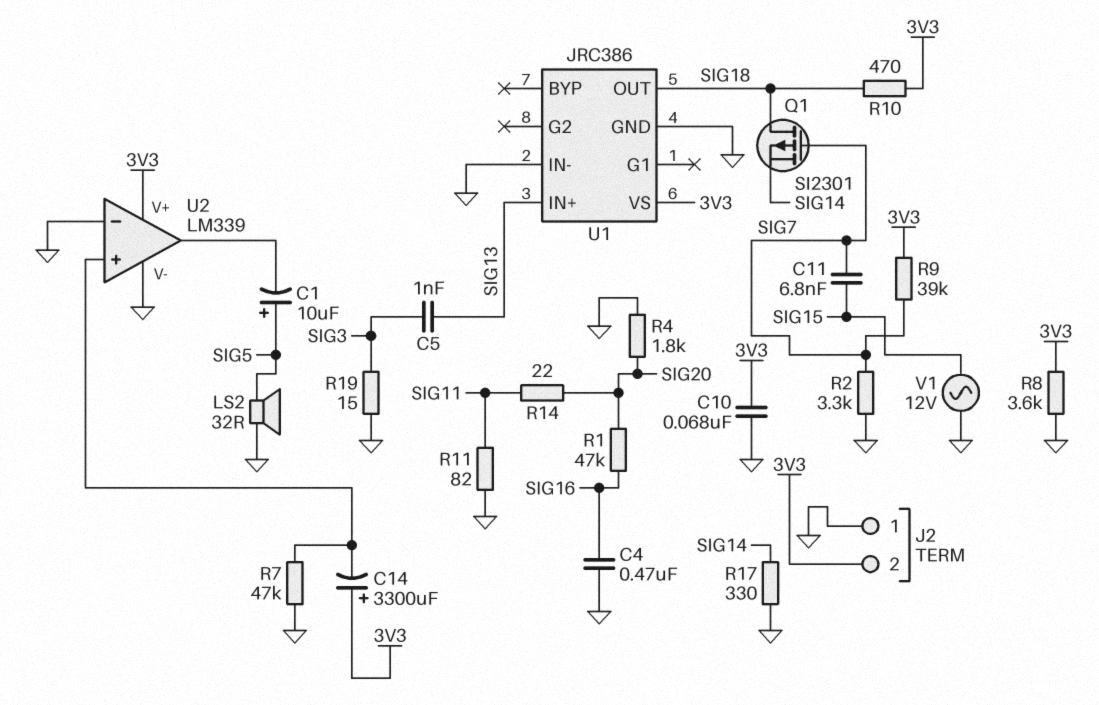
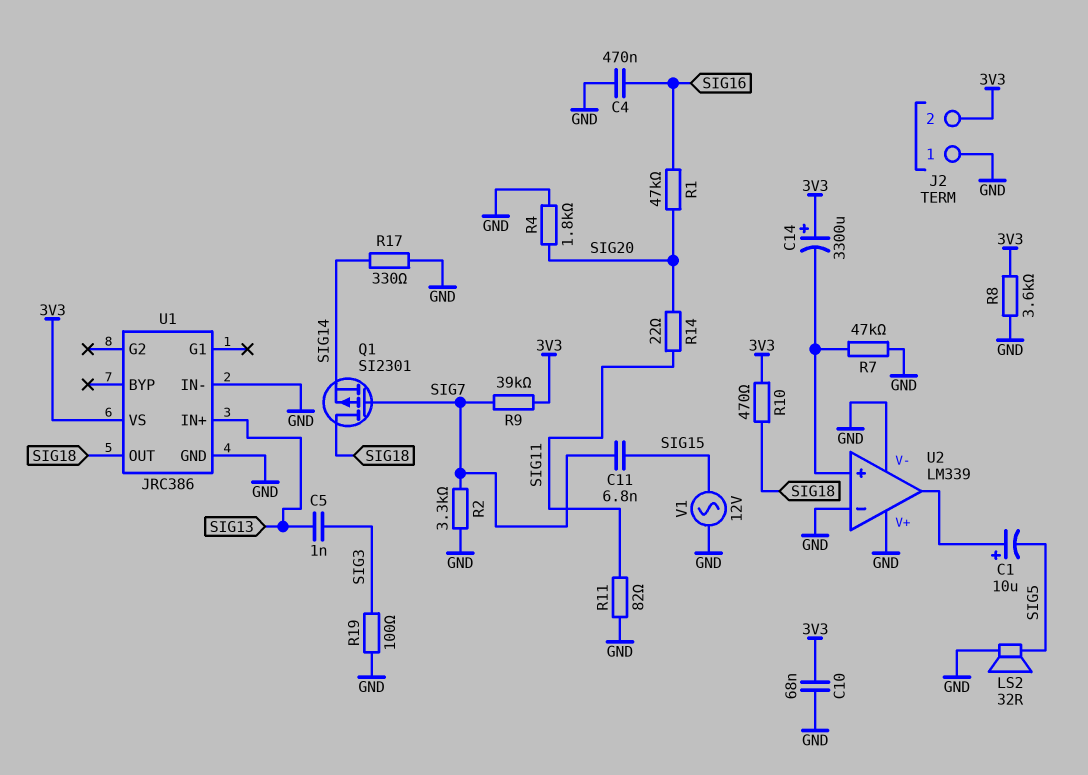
C1: 10uF (plus SIG5, minus U2/out) -> 10uF (plus U2/out, minus SIG5)
R19: 15 (GND, SIG3) -> 100 (GND, SIG3)
U2 pin V+: 3V3 -> GND

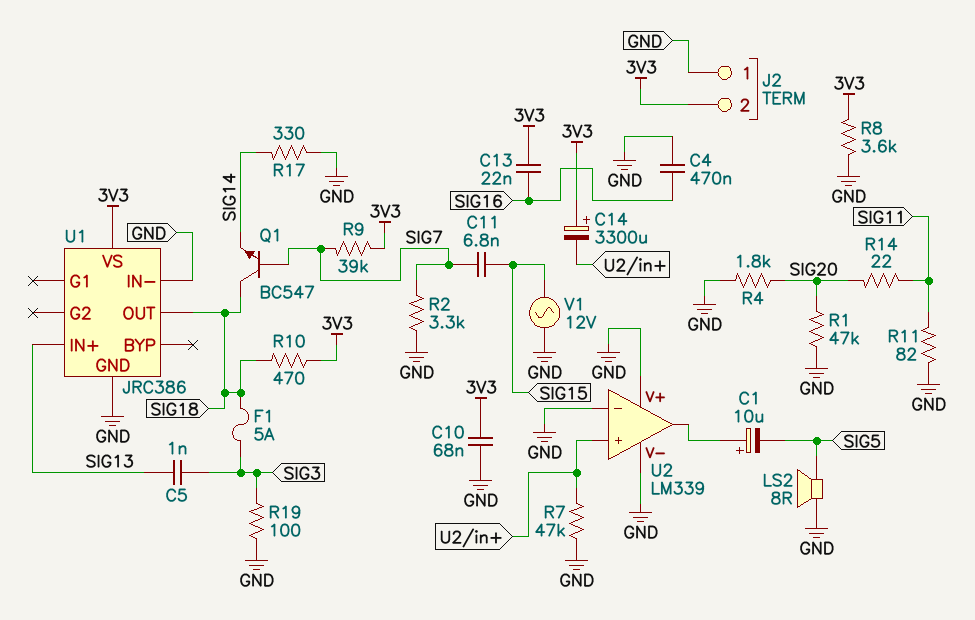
C13: none -> 22nF (3V3, SIG16)
F1: none -> 5A (SIG3, SIG18)
LS2: speaker 32R (GND, SIG5) -> speaker 8R (GND, SIG5)
Q1: PMOS SI2301 (G SIG7, D SIG18, S SIG14) -> NPN BC547 (B SIG7, C SIG18, E SIG14)
R1: 47k (SIG16, SIG20) -> 47k (GND, SIG20)

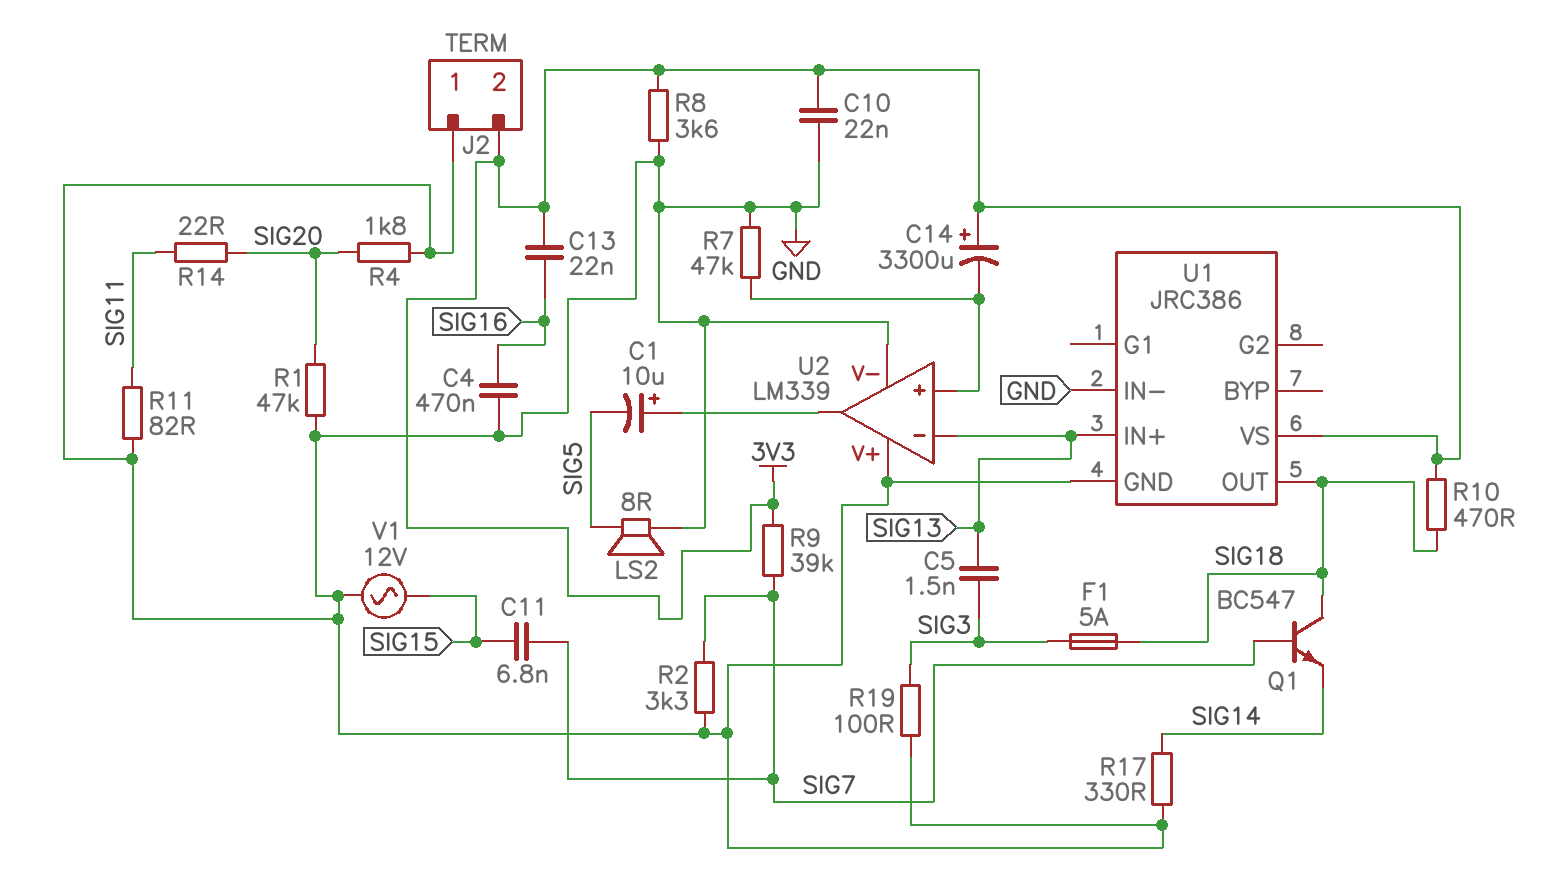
C5: 1nF (SIG3, SIG13) -> 1.5nF (SIG3, SIG13)
C10: 68nF (3V3, GND) -> 22nF (3V3, GND)
U2 pin in-: GND -> SIG13

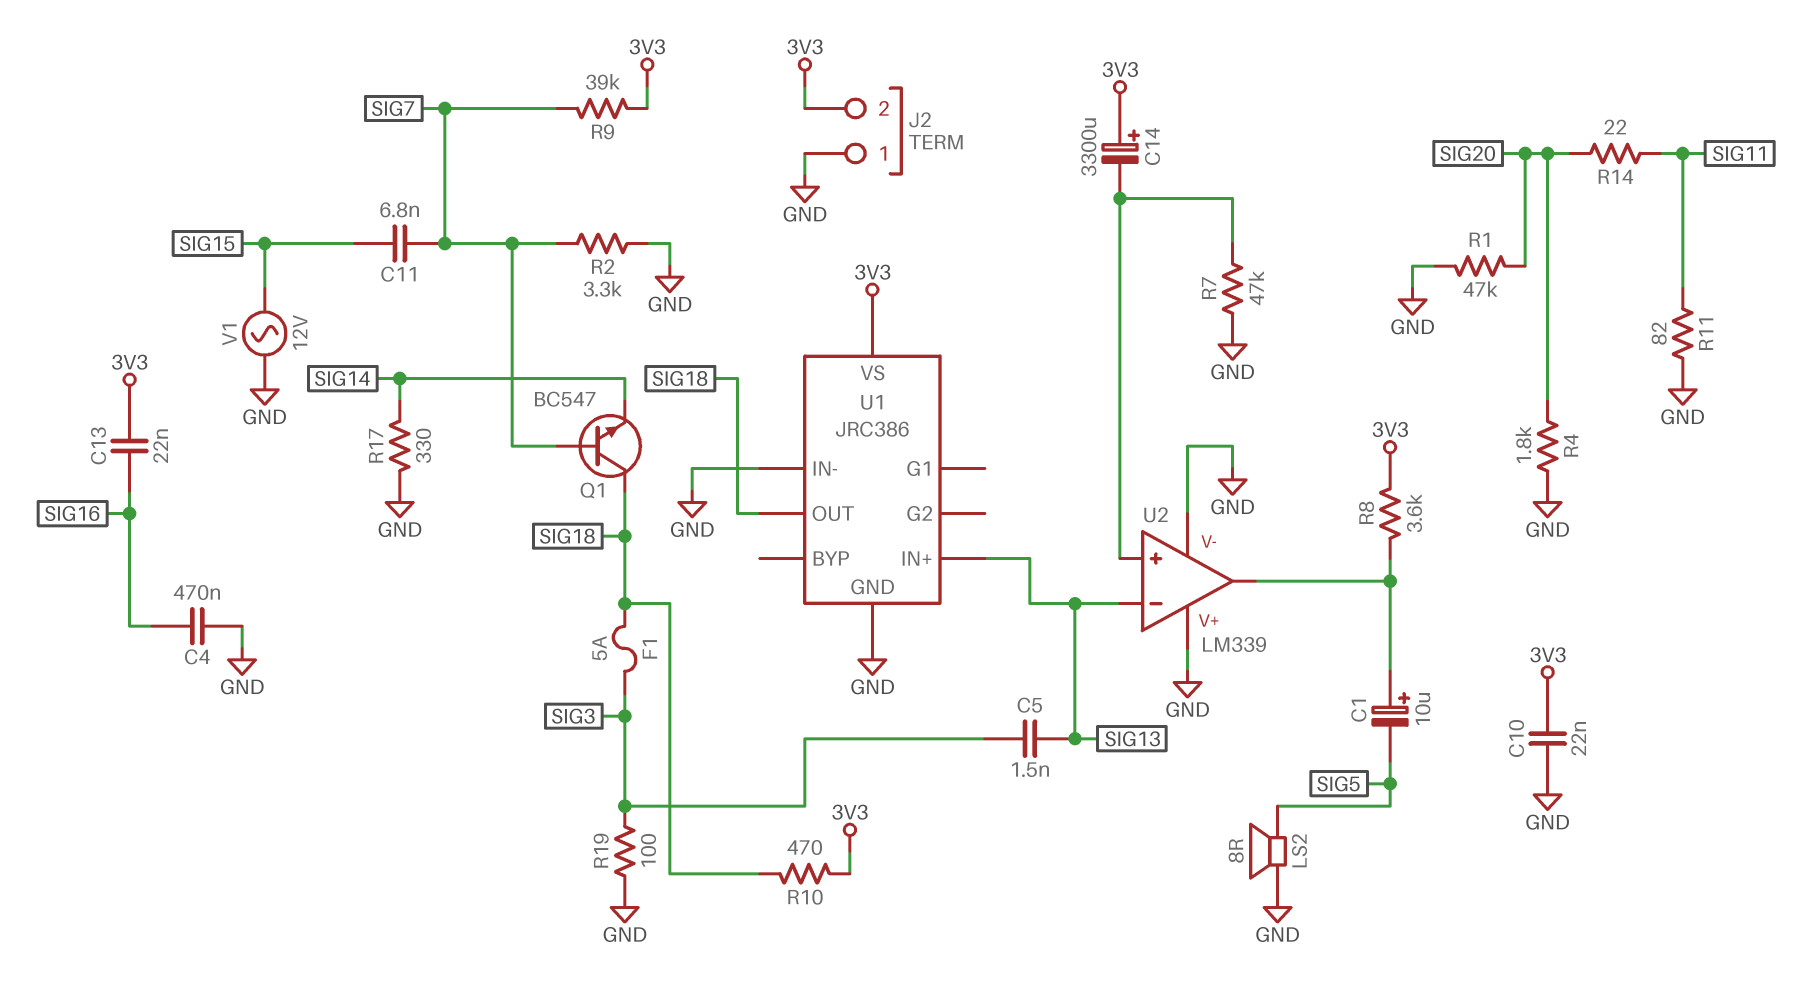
R8: 3.6k (3V3, GND) -> 3.6k (3V3, U2/out)

